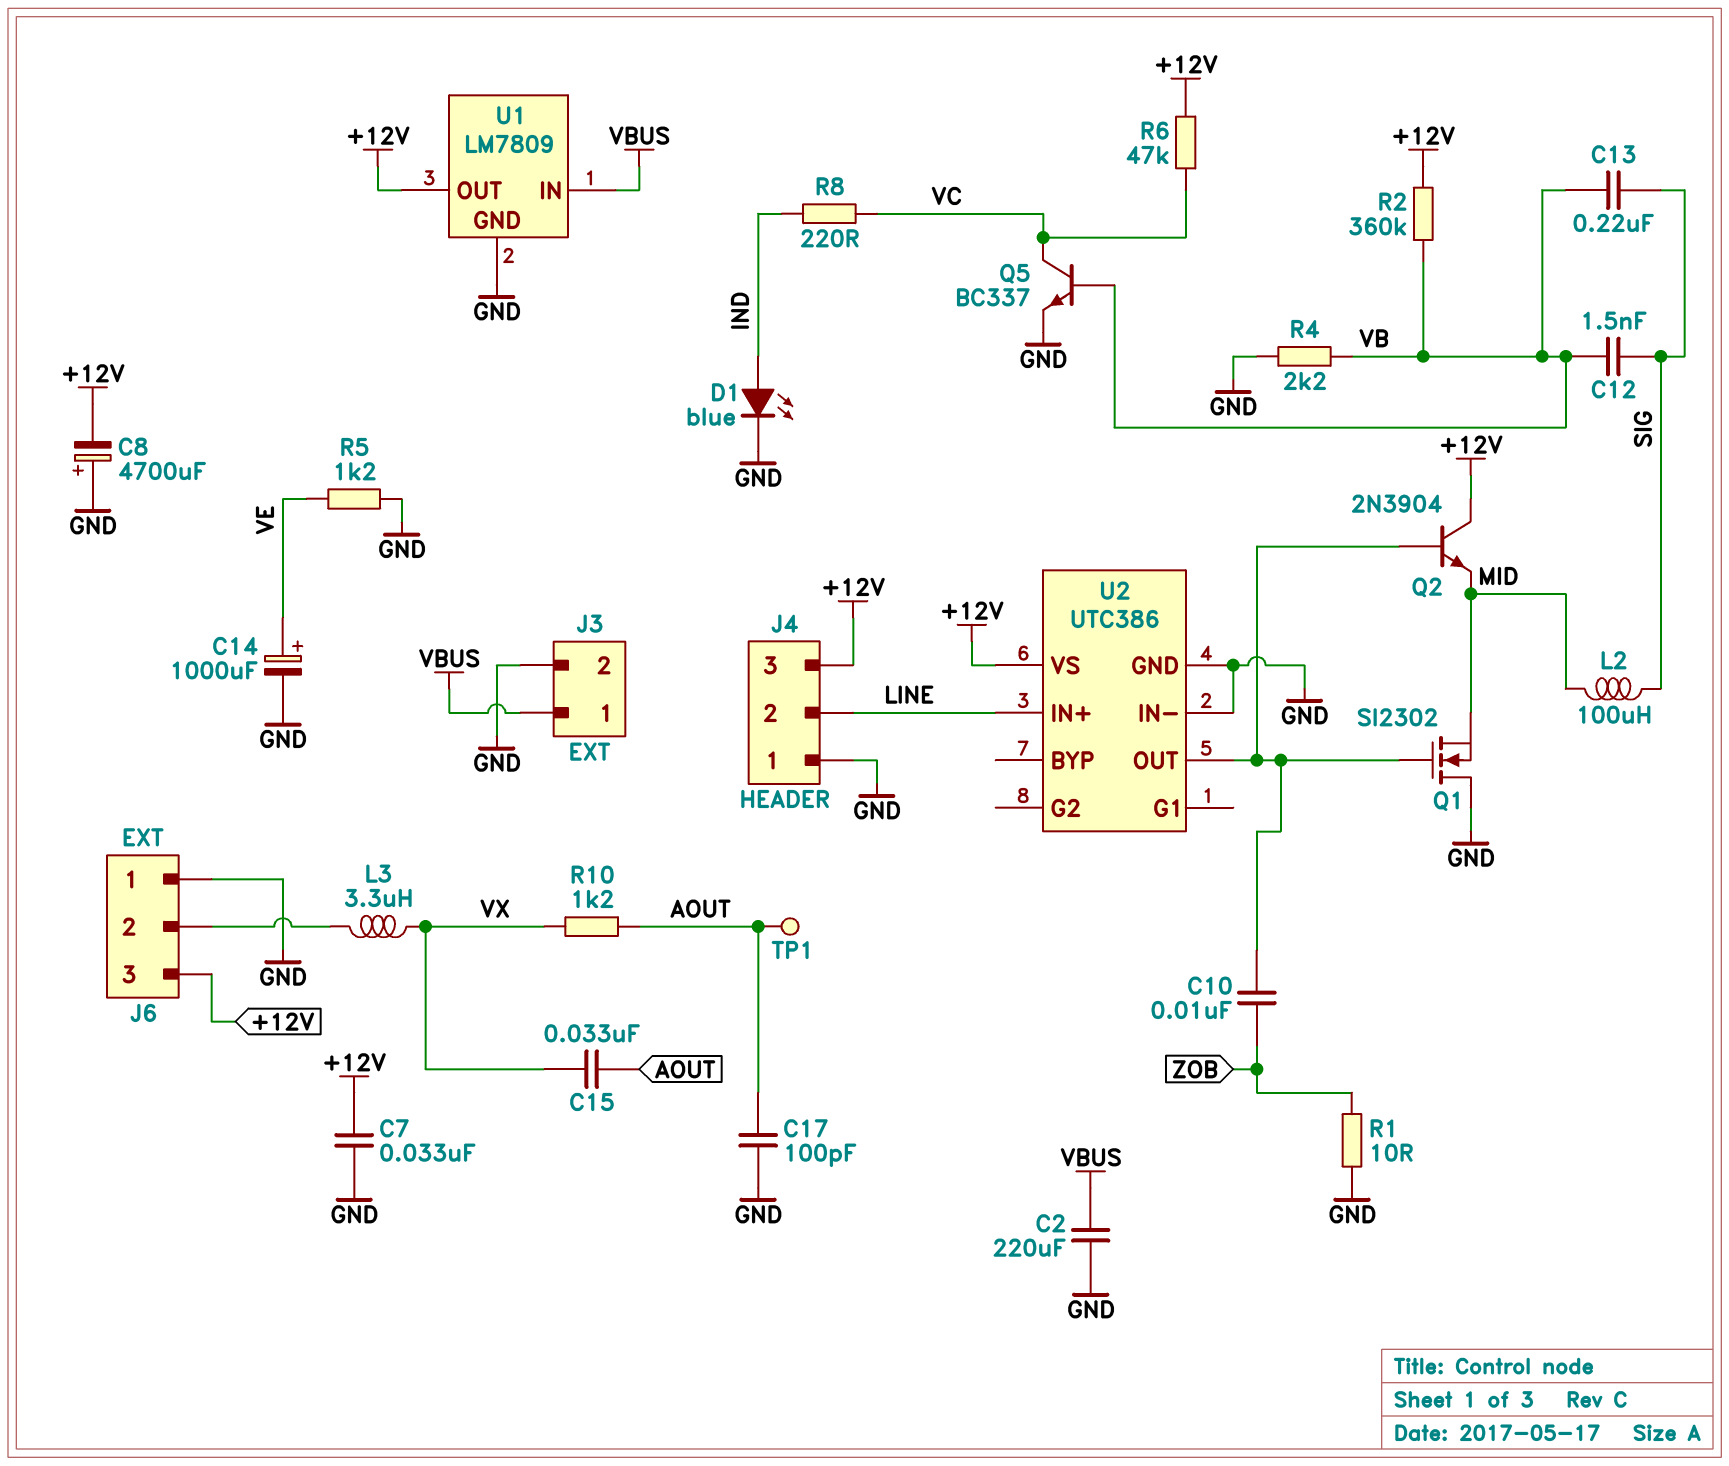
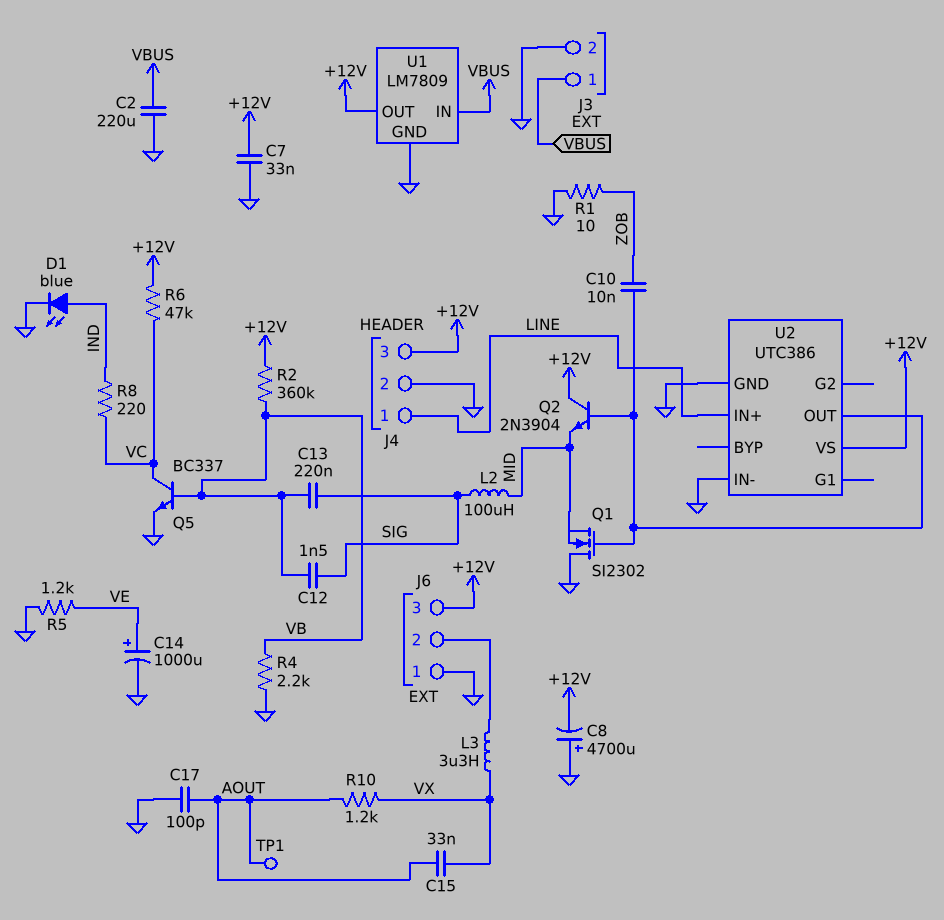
J4 pin 1: GND -> LINE
J4 pin 2: LINE -> GND

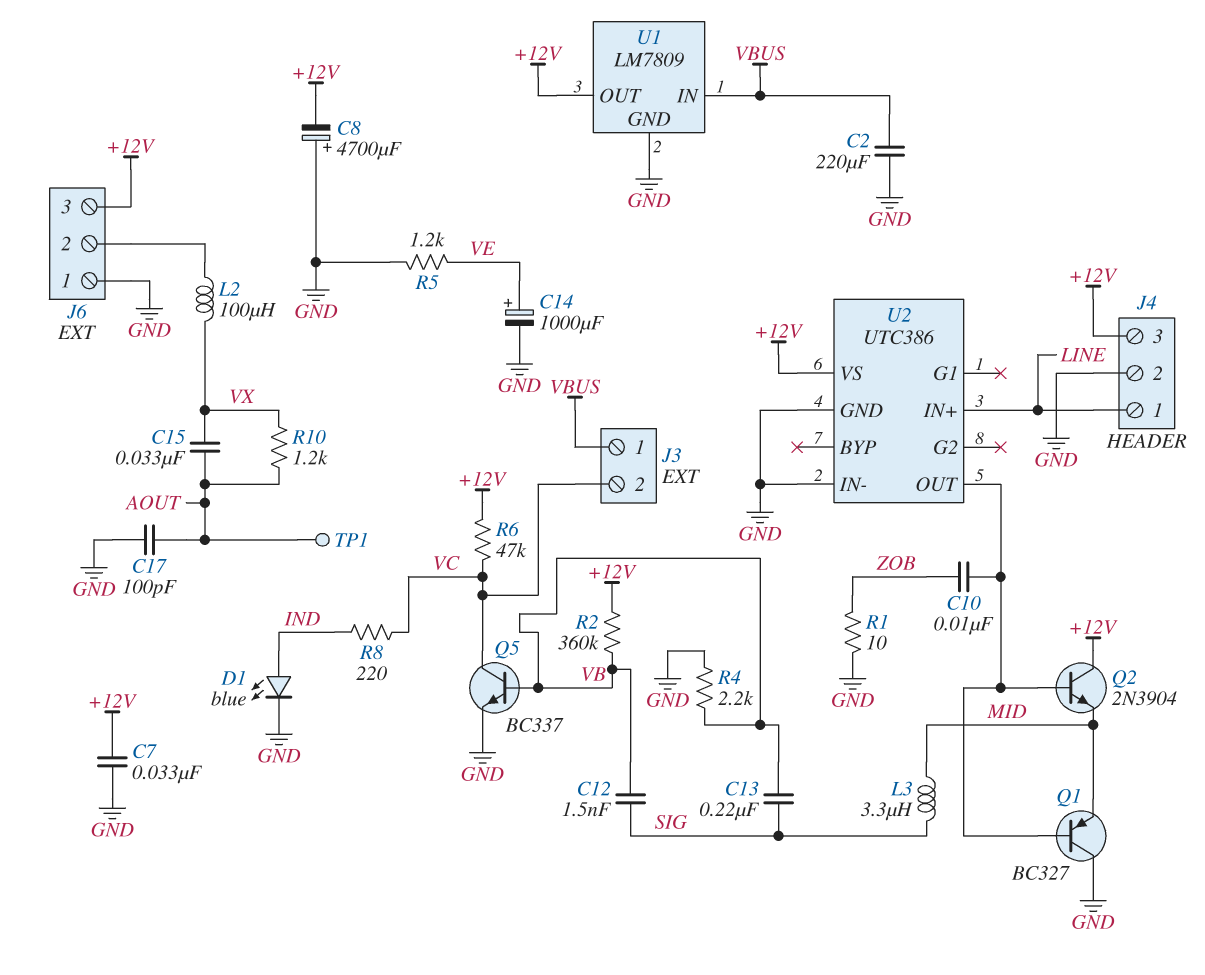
J3 pin 2: GND -> VC
L2: 100uH (MID, SIG) -> 100uH (J6/2, VX)
L3: 3.3uH (J6/2, VX) -> 3.3uH (MID, SIG)
Q1: NMOS SI2302 (G U2/OUT, D GND, S MID) -> PNP BC327 (B U2/OUT, C GND, E MID)

